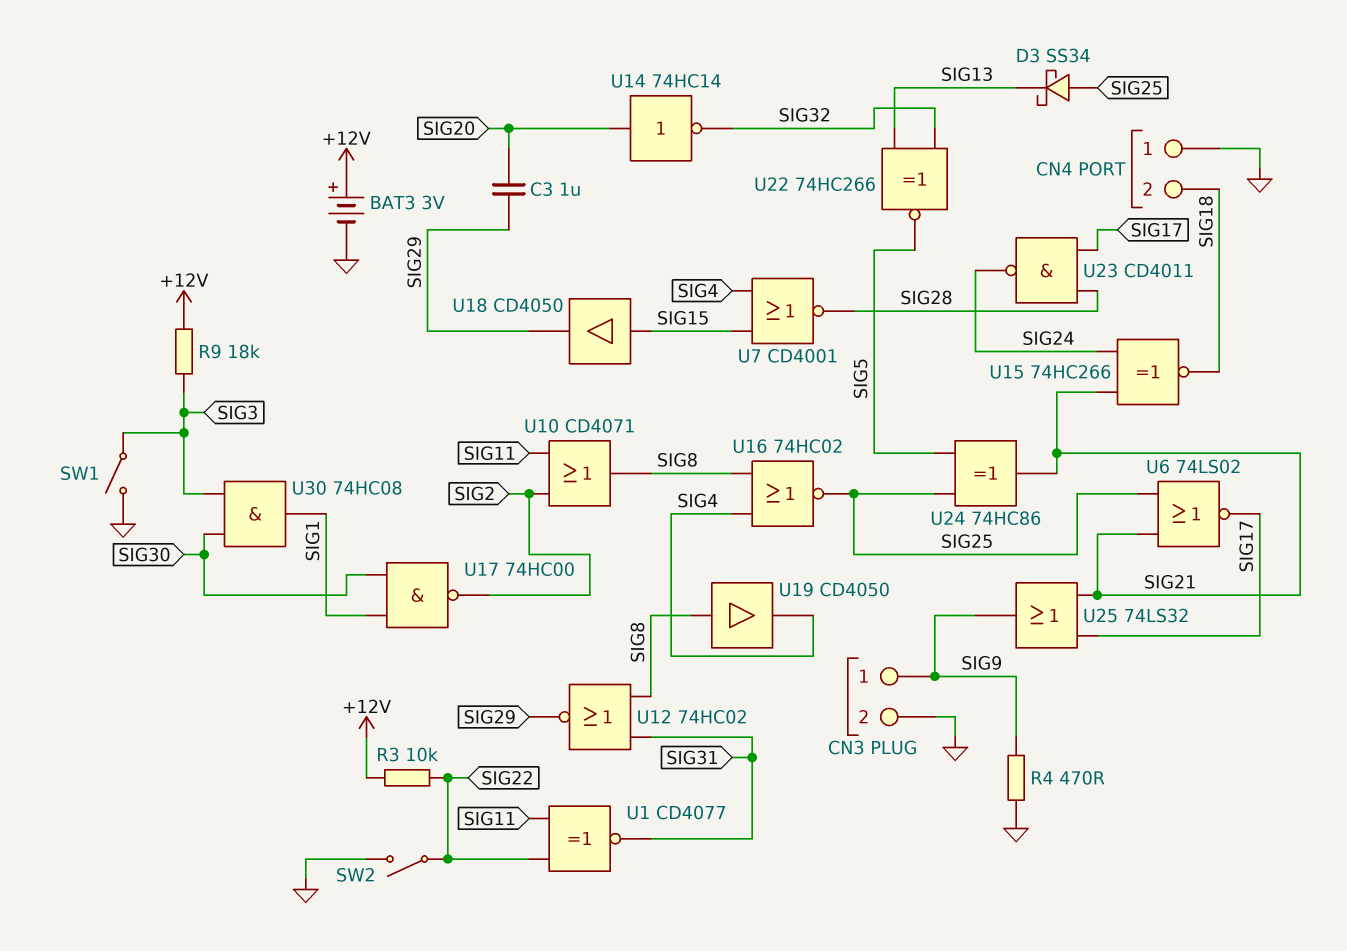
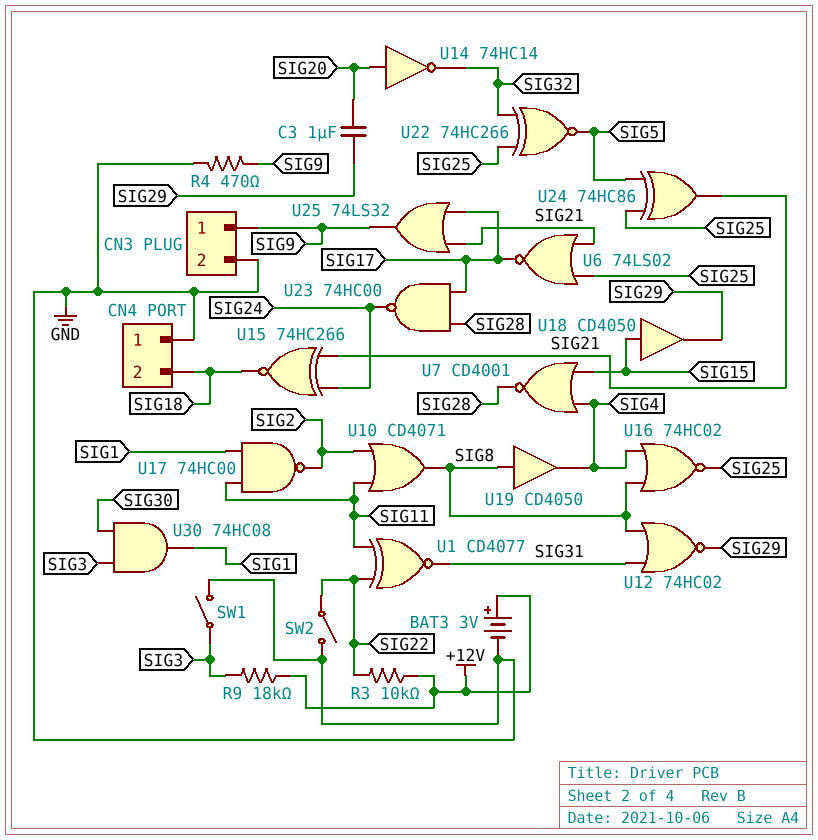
D3: schottky SS34 (A SIG25, K SIG13) -> none
U17: NAND 74HC00 (in SIG1, in SIG30, out SIG2) -> NAND 74HC00 (in SIG1, in SIG11, out SIG2)
U22: XNOR 74HC266 (in SIG13, in SIG32, out SIG5) -> XNOR 74HC266 (in SIG25, in SIG32, out SIG5)
U23: NAND CD4011 (in SIG17, in SIG28, out SIG24) -> NAND 74HC00 (in SIG17, in SIG28, out SIG24)

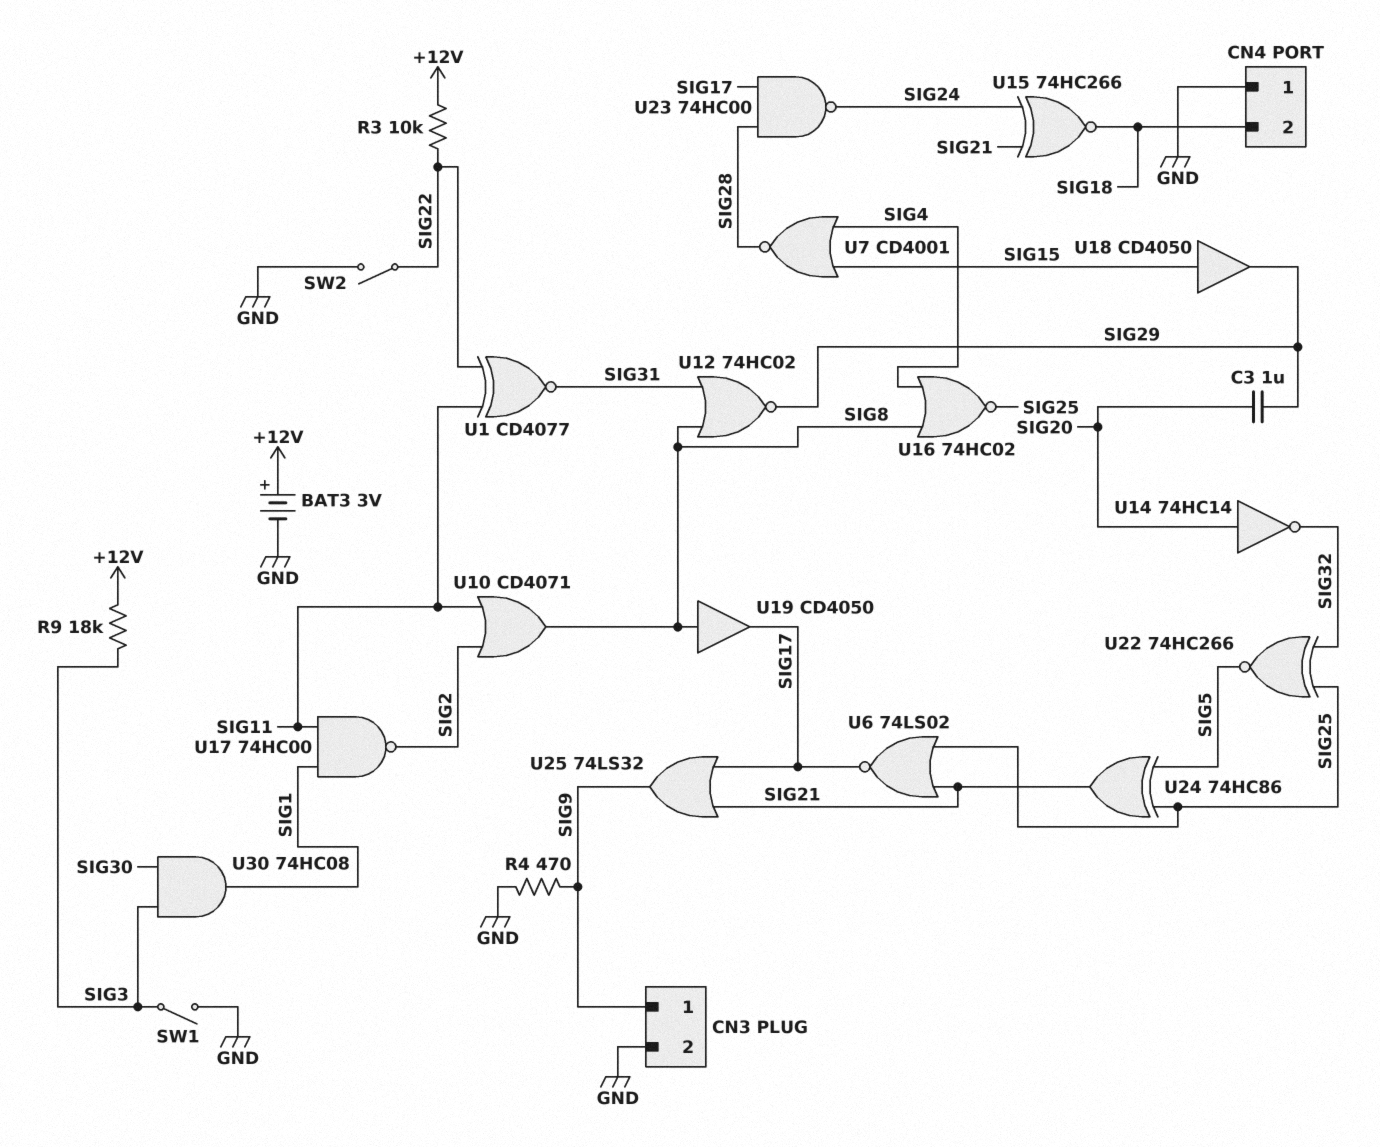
U19: buffer CD4050 (in SIG8, out SIG4) -> buffer CD4050 (in SIG8, out SIG17)

